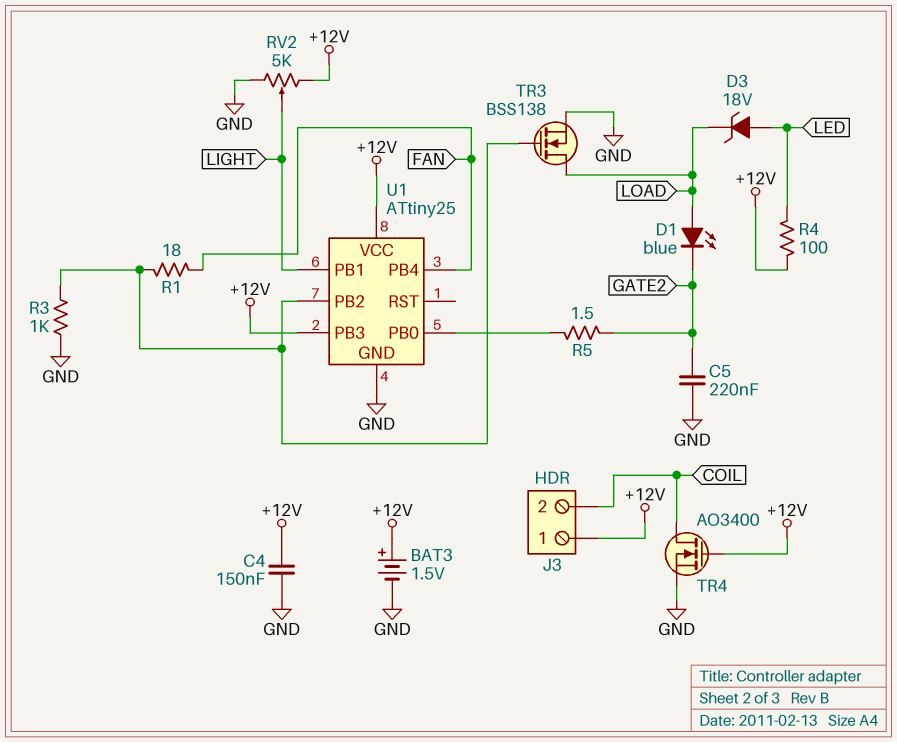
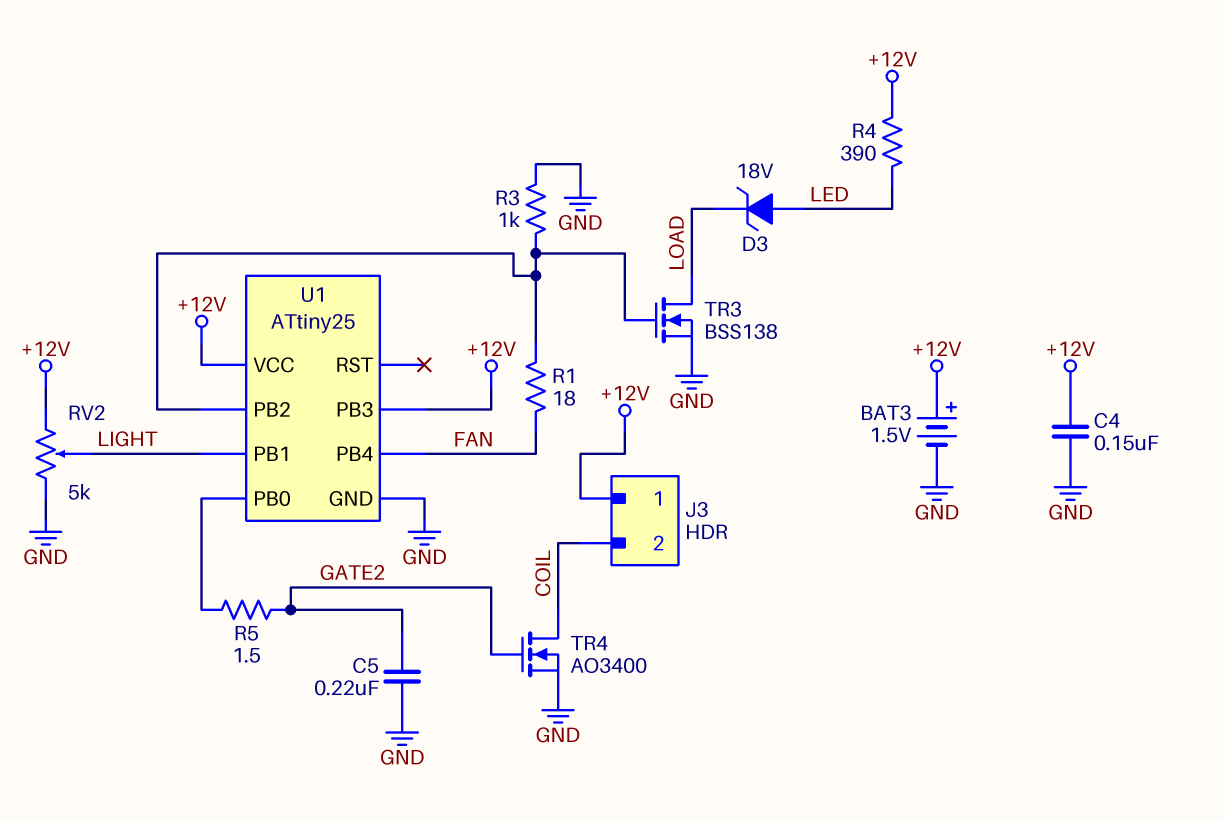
D1: LED blue (A LOAD, K GATE2) -> none
R4: 100 (+12V, LED) -> 390 (+12V, LED)
TR4: NMOS AO3400 (G +12V, D COIL, S GND) -> NMOS AO3400 (G GATE2, D COIL, S GND)

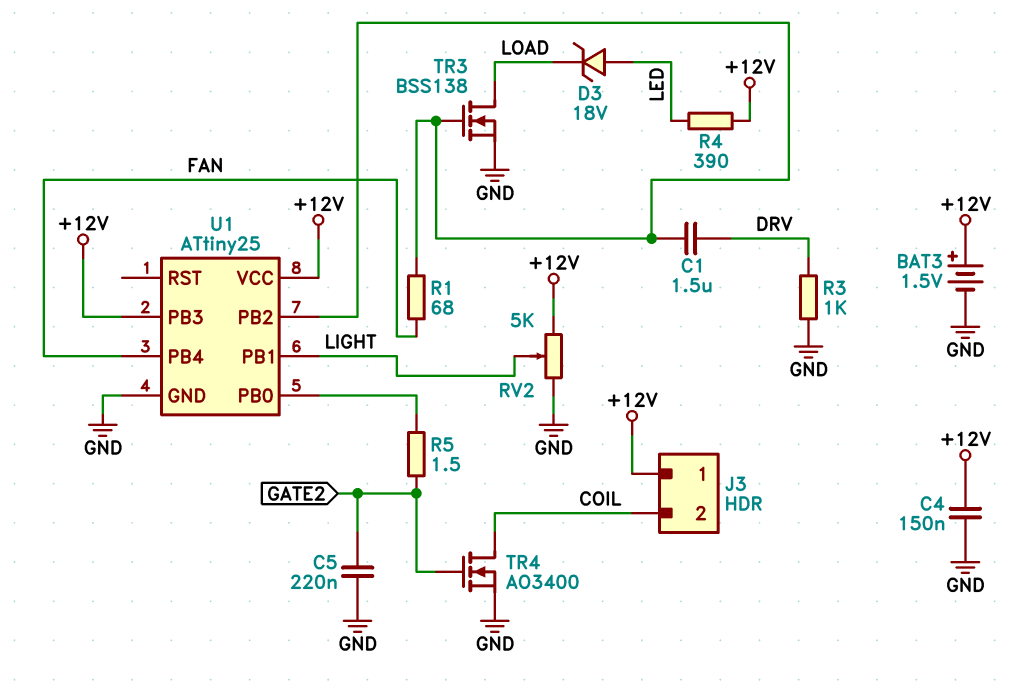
C1: none -> 1.5uF (DRV, U1/PB2)
R1: 18 (FAN, U1/PB2) -> 68 (FAN, U1/PB2)
R3: 1k (GND, U1/PB2) -> 1k (DRV, GND)

